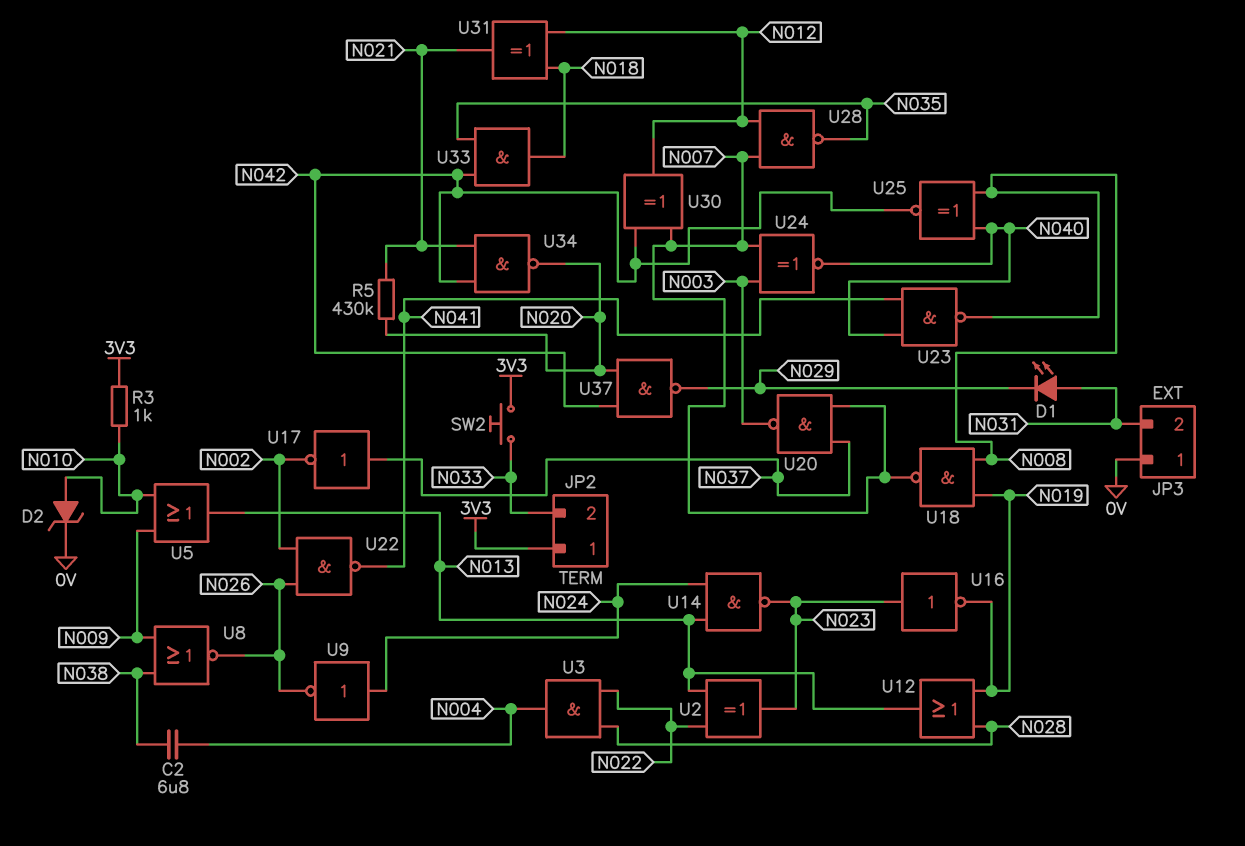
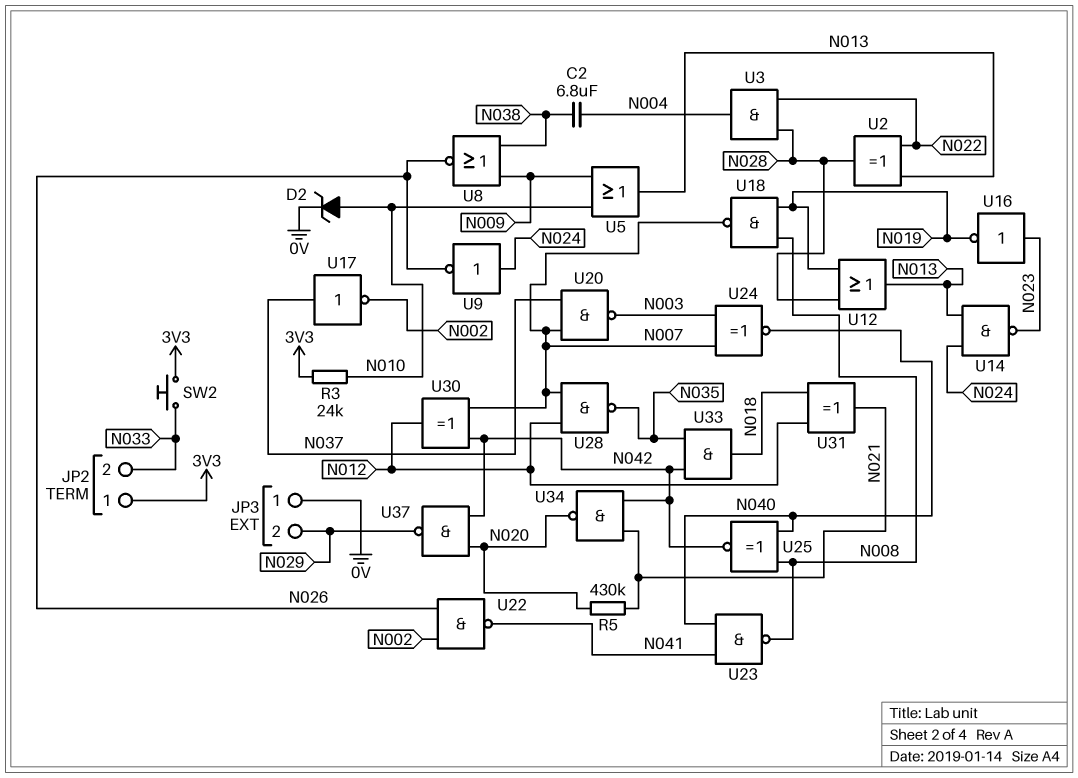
D1: LED (A N031, K N029) -> none
JP3 pin 2: N031 -> N029
R3: 1k (3V3, N010) -> 24k (3V3, N010)
U2: XOR (in N013, in N022, out N023) -> XOR (in N013, in N022, out N028)

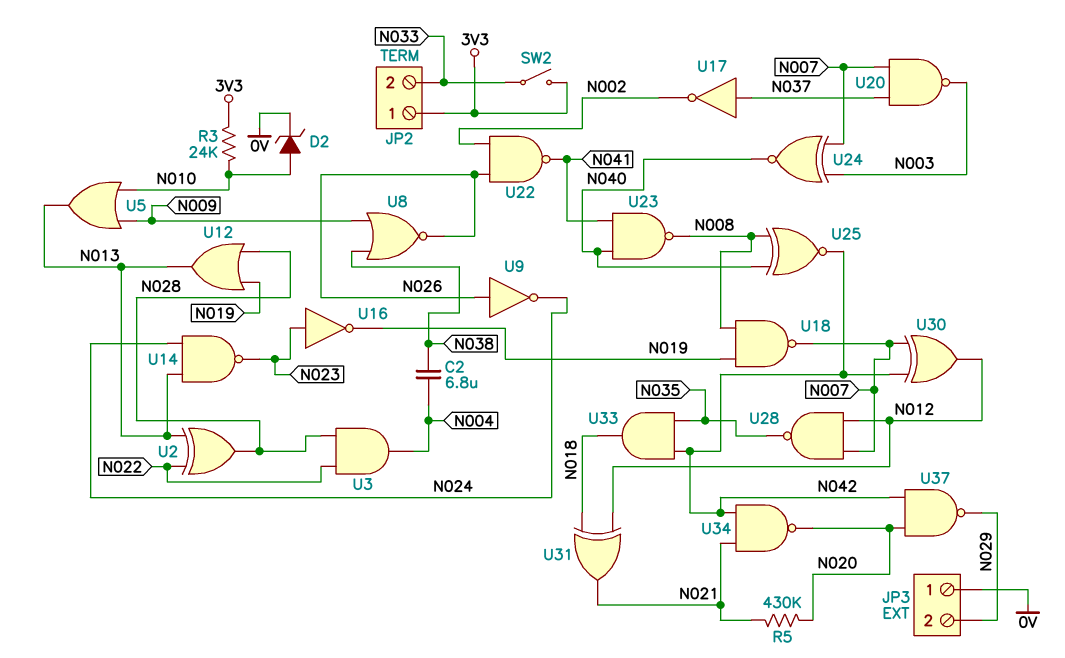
SW2: button (3V3, N033) -> switch (3V3, N033)
U9: NOT (in N024, out N026) -> NOT (in N026, out N024)

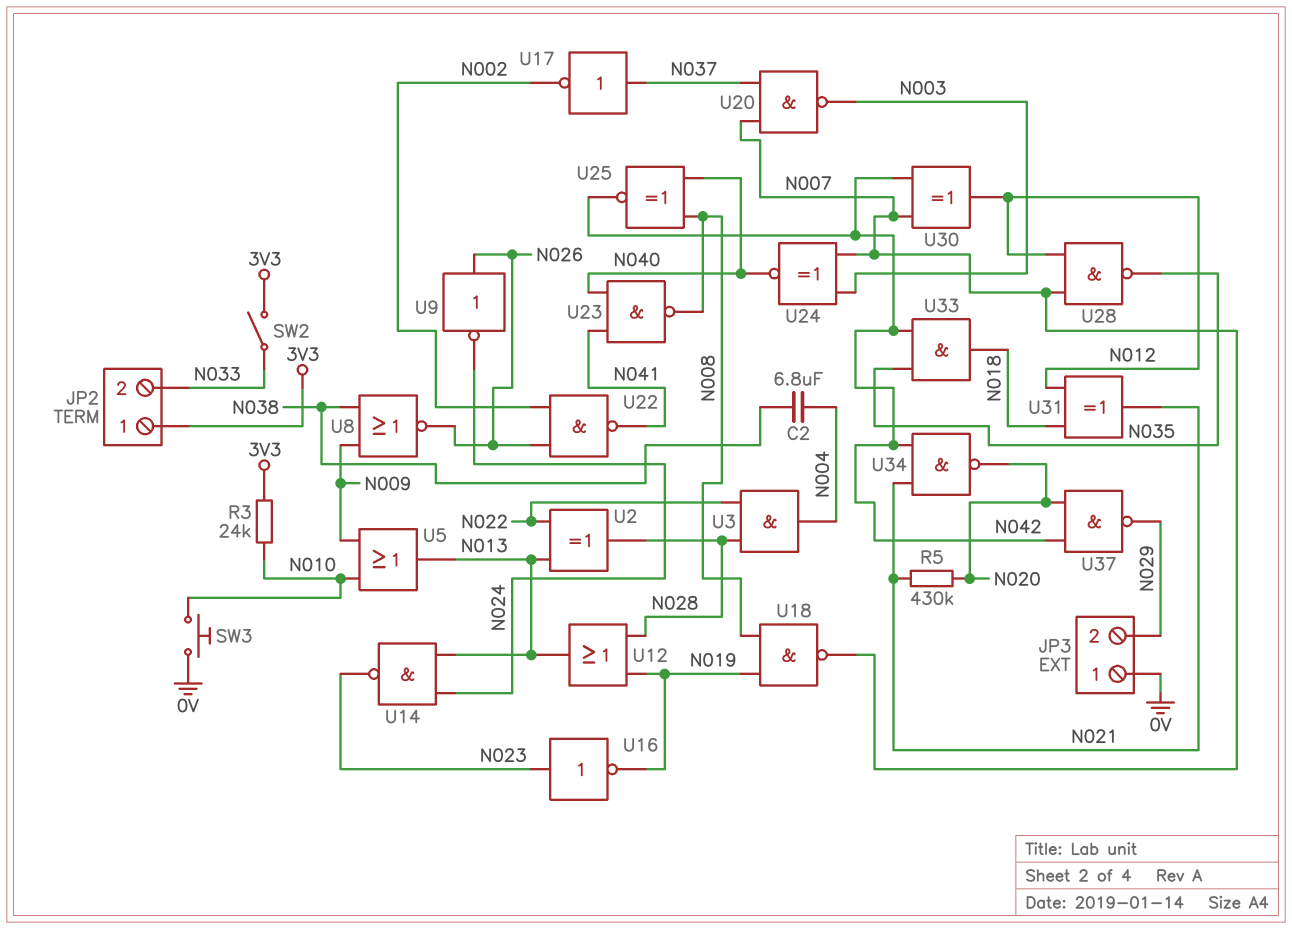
D2: zener (A N010, K 0V) -> none
SW3: none -> button (0V, N010)

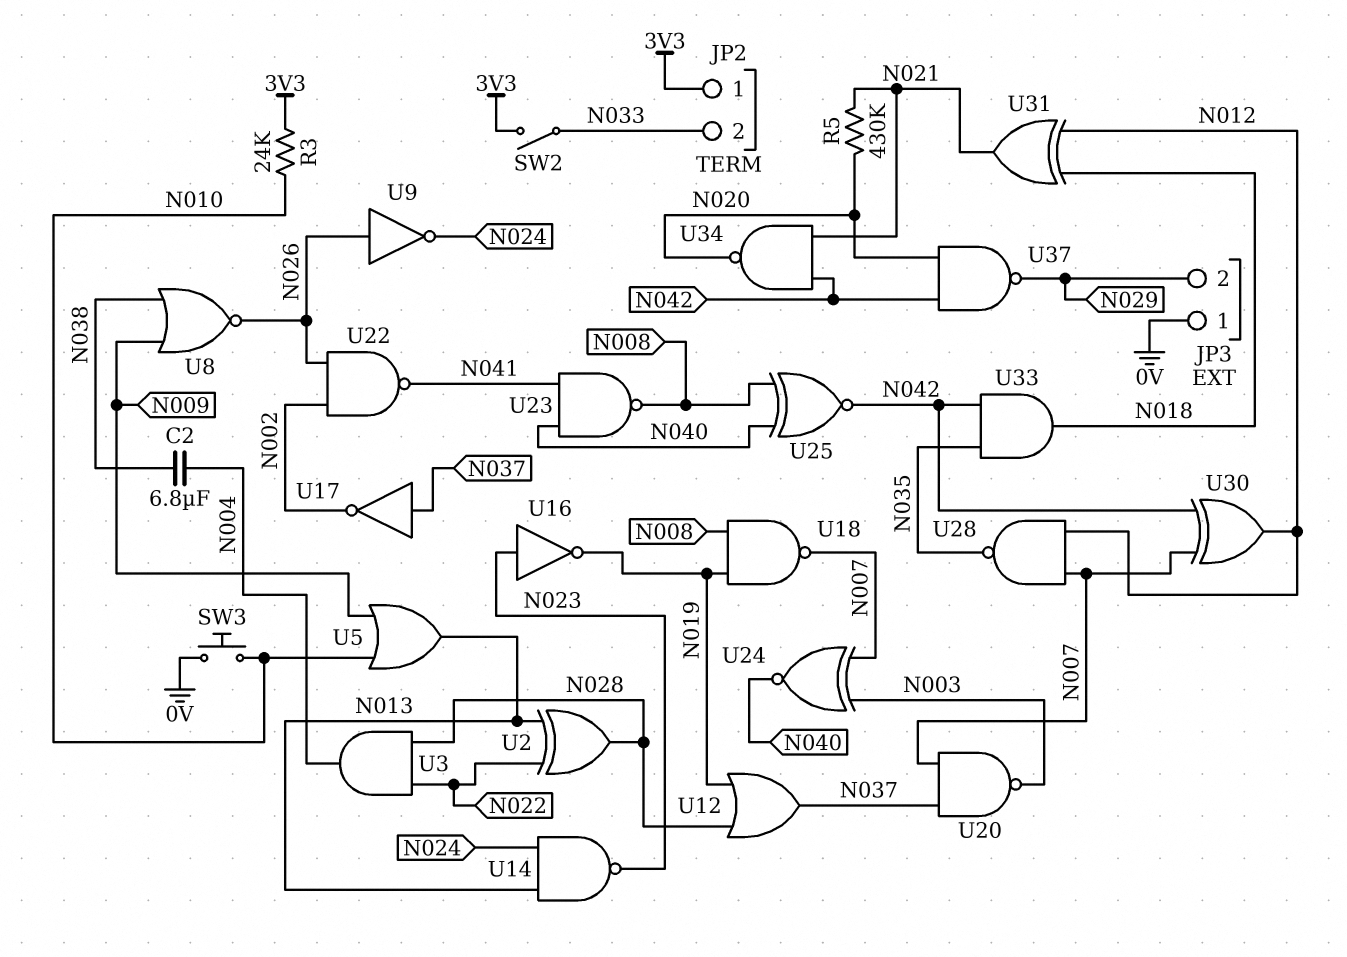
U12: OR (in N019, in N028, out N013) -> OR (in N019, in N028, out N037)

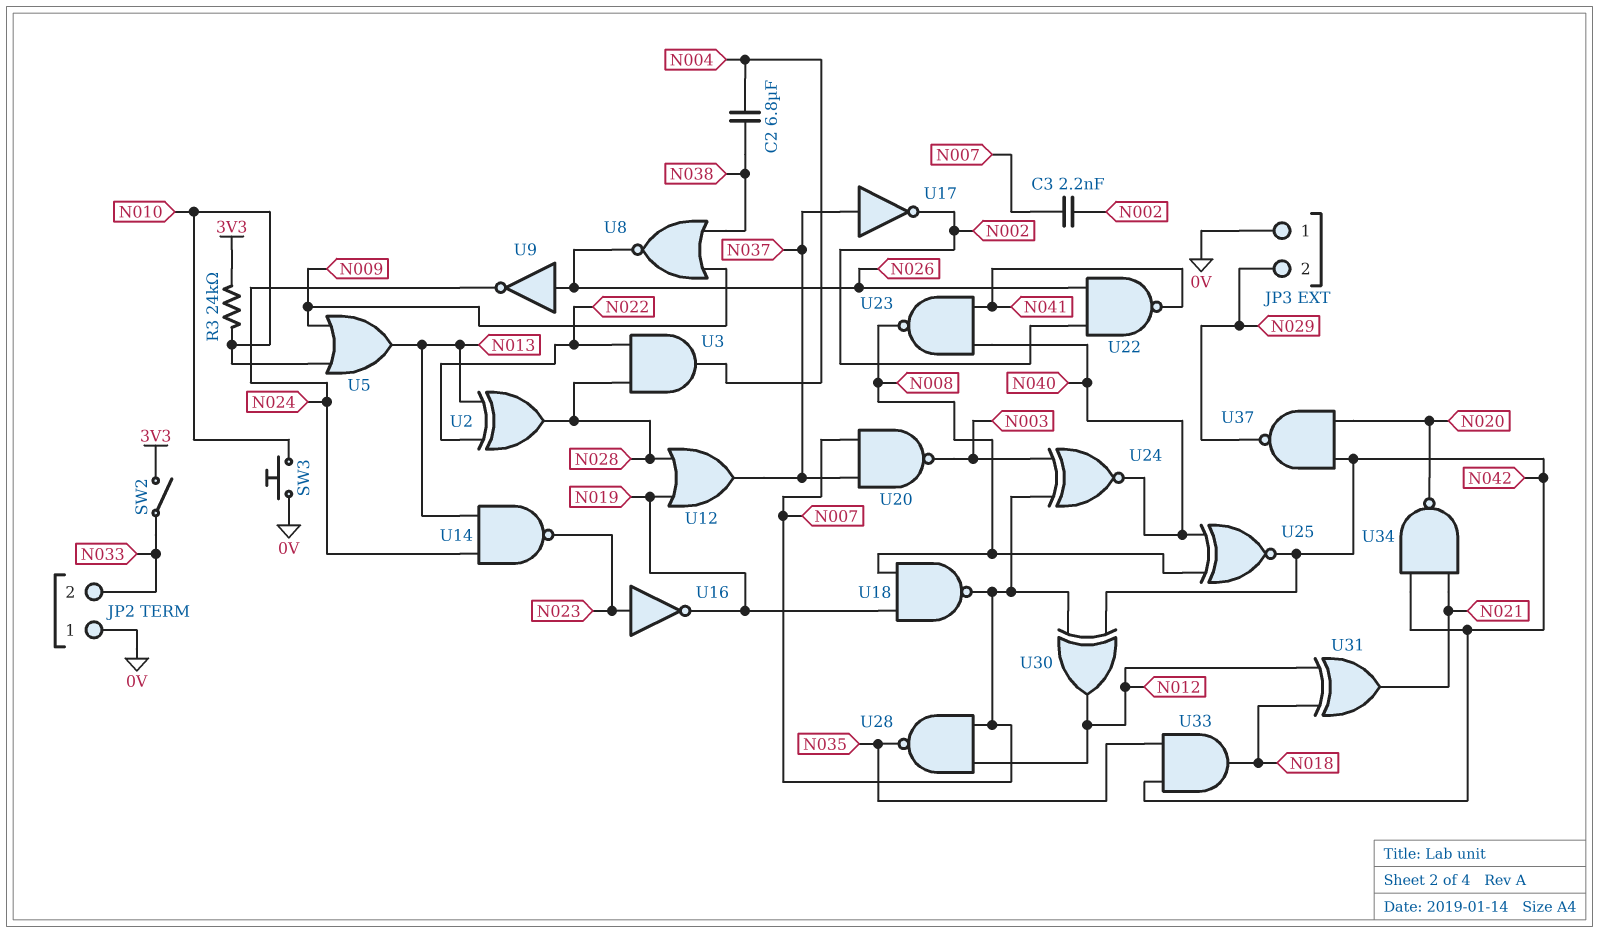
C3: none -> 2.2nF (N002, N007)
JP2 pin 1: 3V3 -> 0V
R5: 430k (N020, N021) -> none

